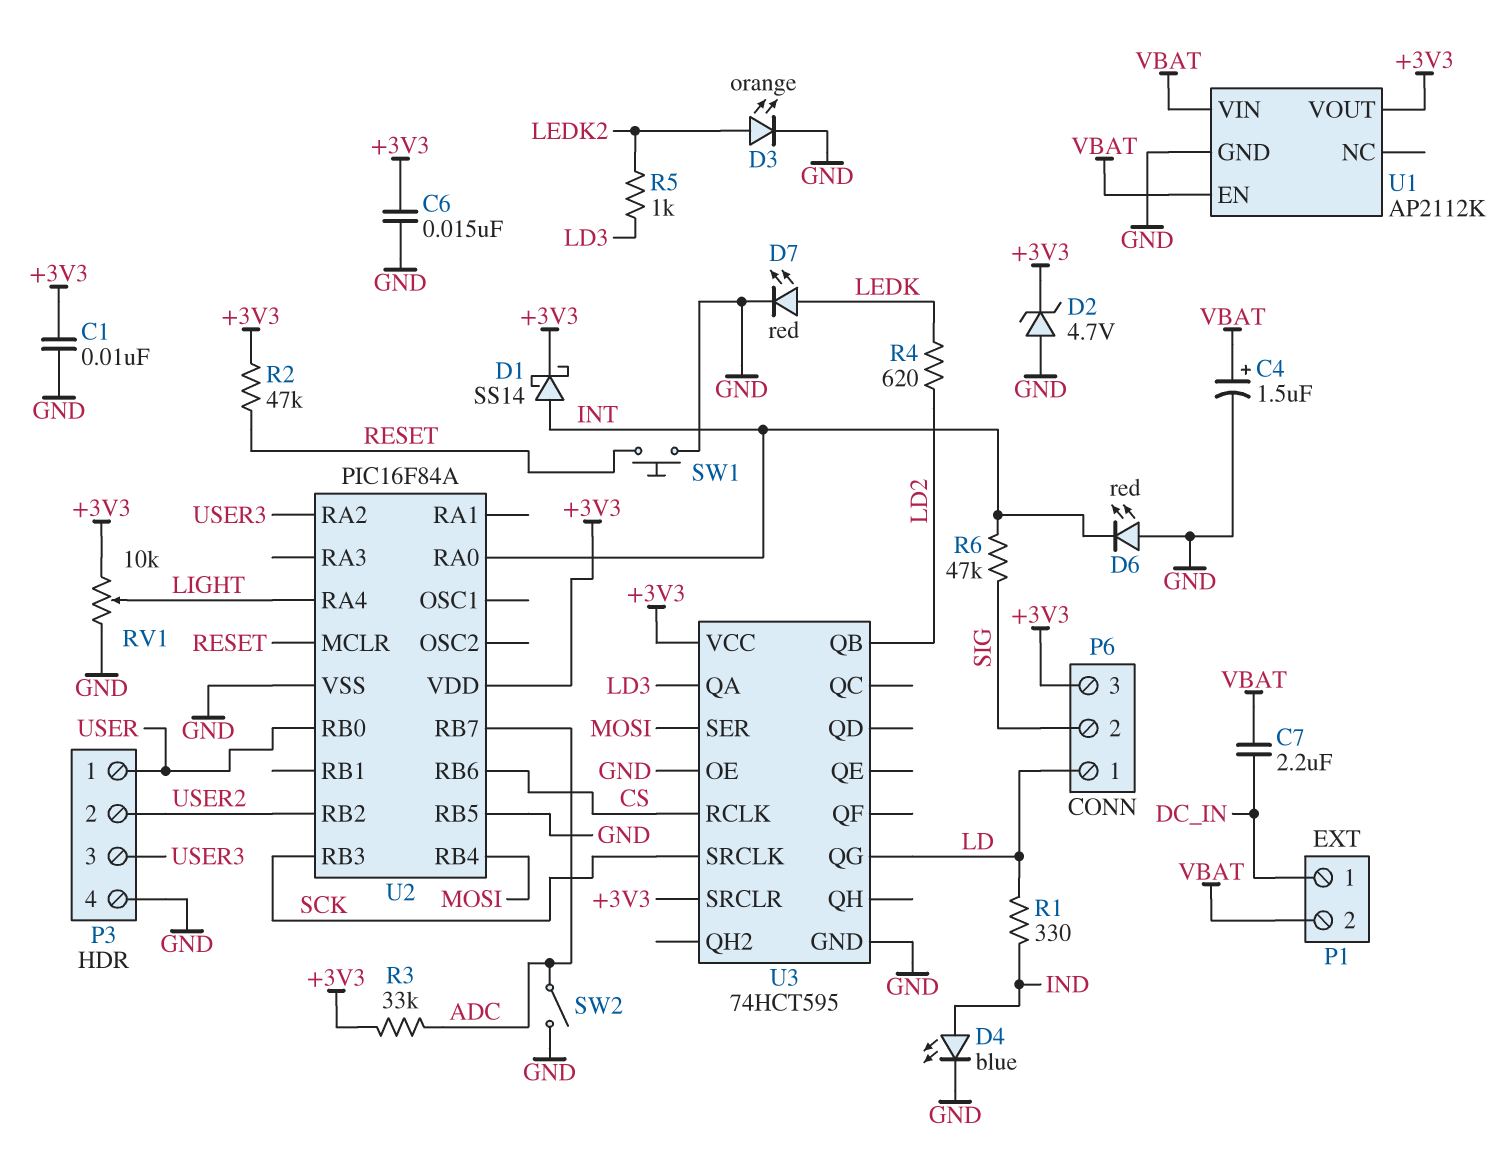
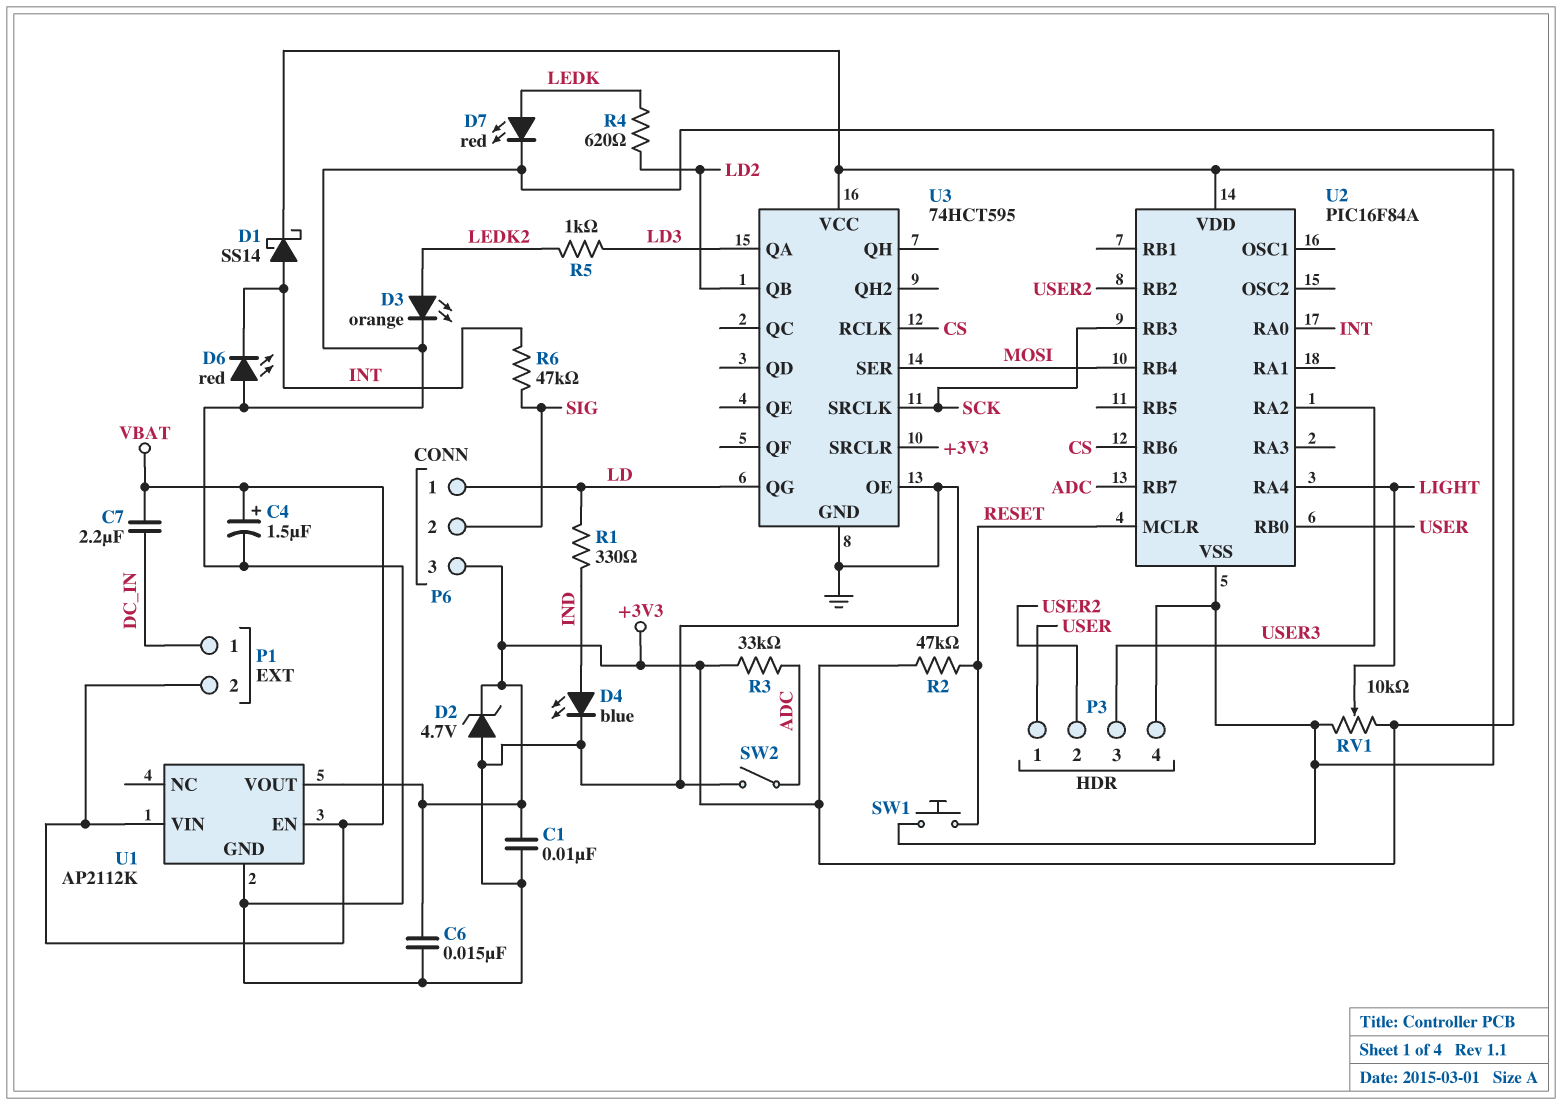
U2 pin RB5: GND -> none

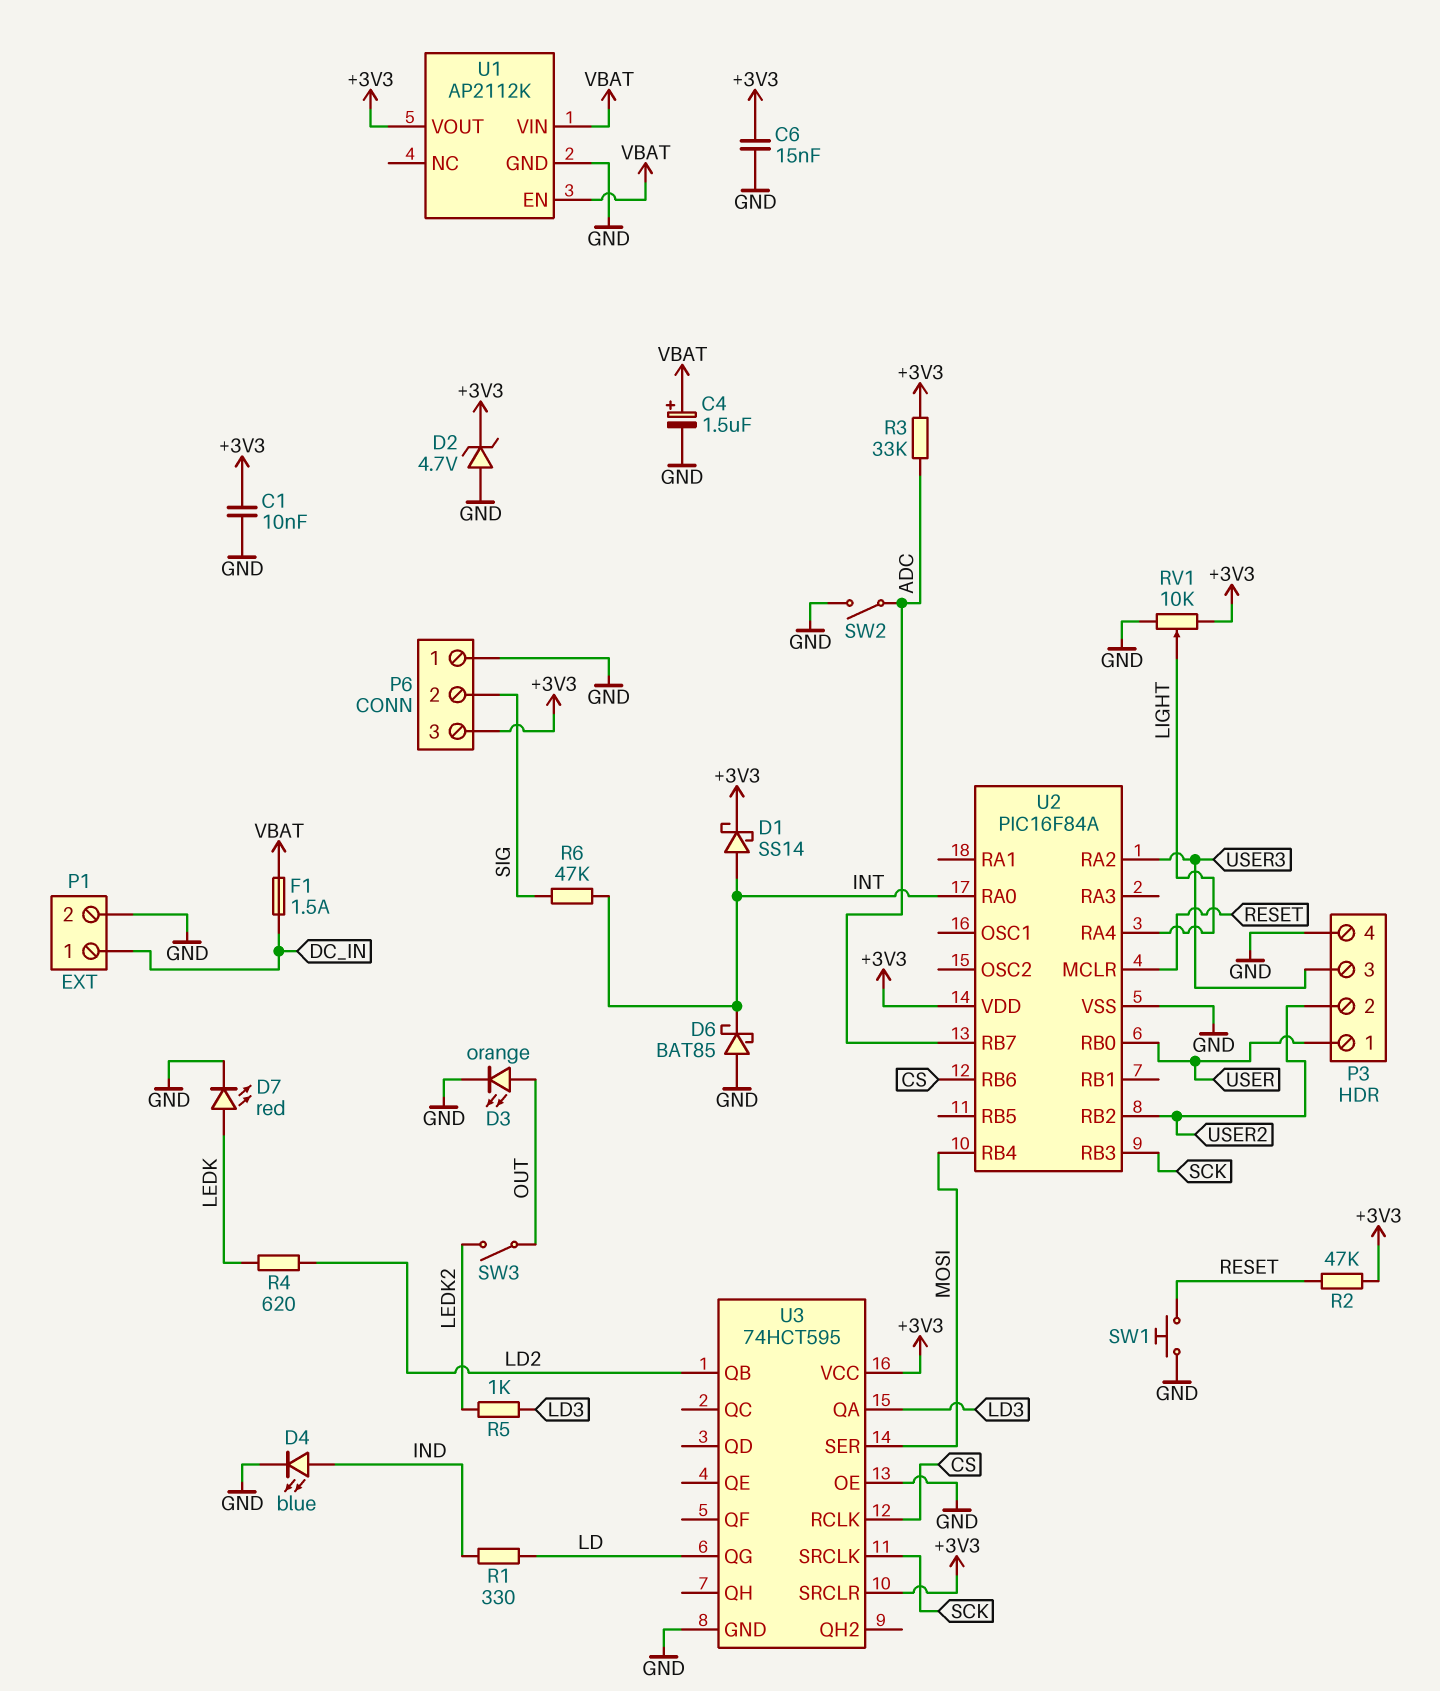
C7: 2.2uF (DC_IN, VBAT) -> none
D3: LED orange (A LEDK2, K GND) -> LED orange (A OUT, K GND)
D6: LED red (A GND, K INT) -> schottky BAT85 (A GND, K INT)
F1: none -> 1.5A (DC_IN, VBAT)
P1 pin 2: VBAT -> GND
P6 pin 1: LD -> GND
SW3: none -> switch (LEDK2, OUT)

